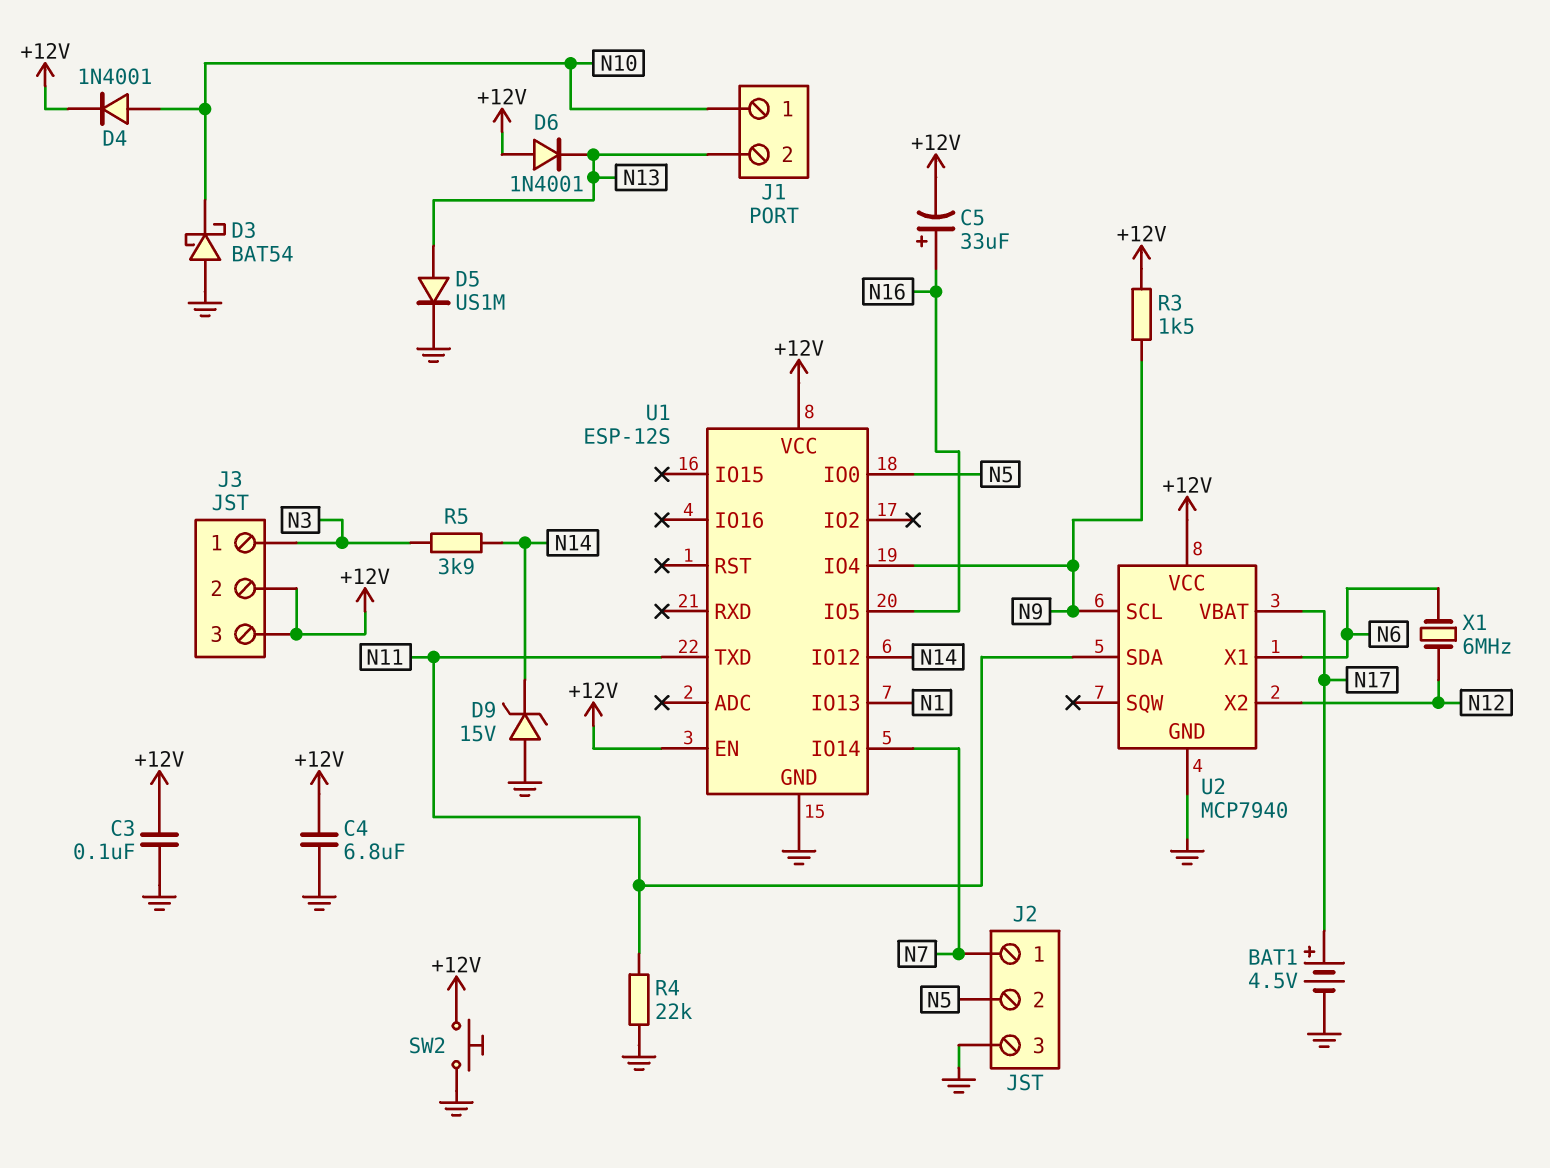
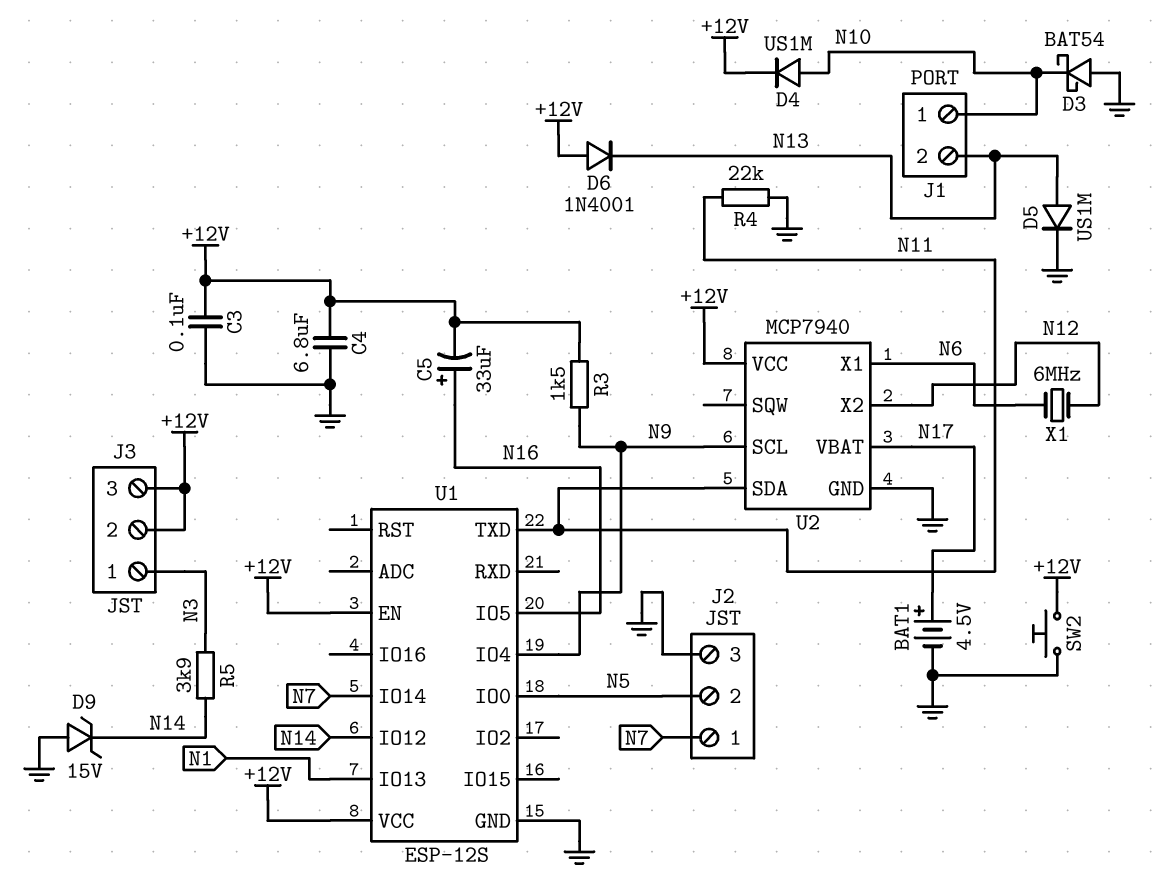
D4: diode 1N4001 (A N10, K +12V) -> diode US1M (A N10, K +12V)

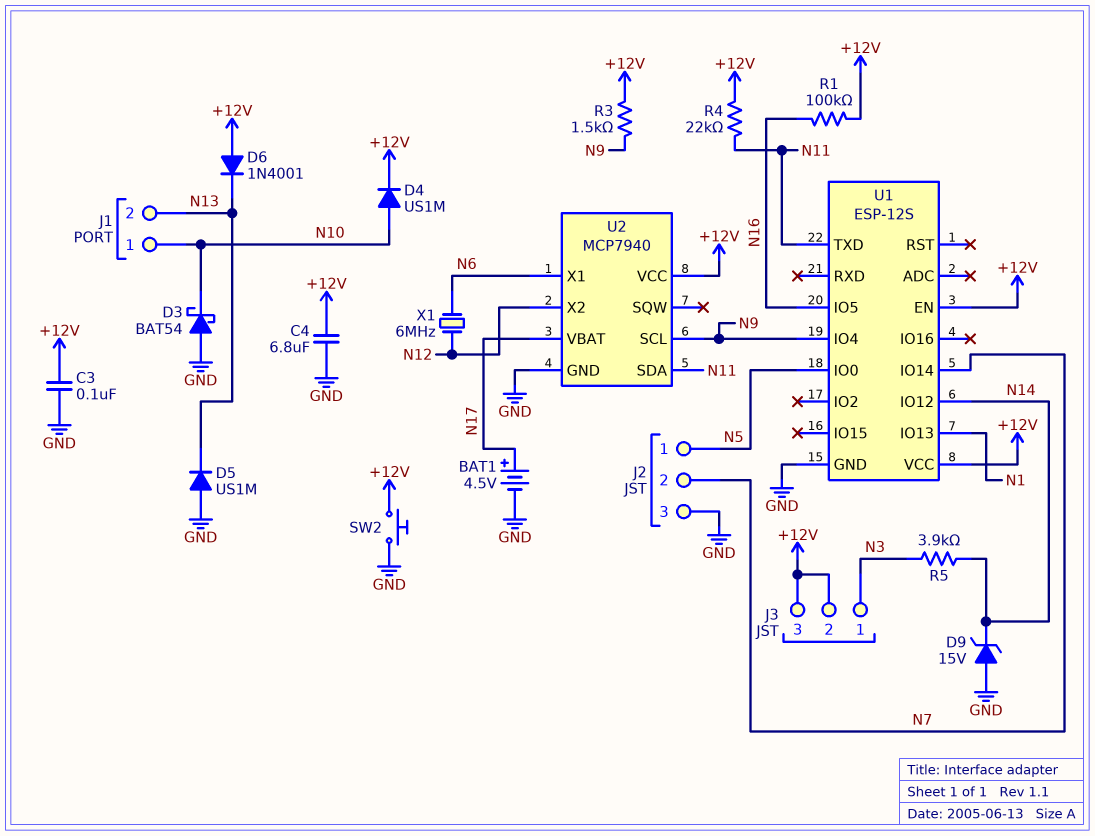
C5: 33uF (plus N16, minus +12V) -> none
D5: diode US1M (A N13, K GND) -> diode US1M (A GND, K N13)
J2 pin 1: N7 -> N5
J2 pin 2: N5 -> N7
R1: none -> 100k (+12V, N16)
R4: 22k (GND, N11) -> 22k (+12V, N11)

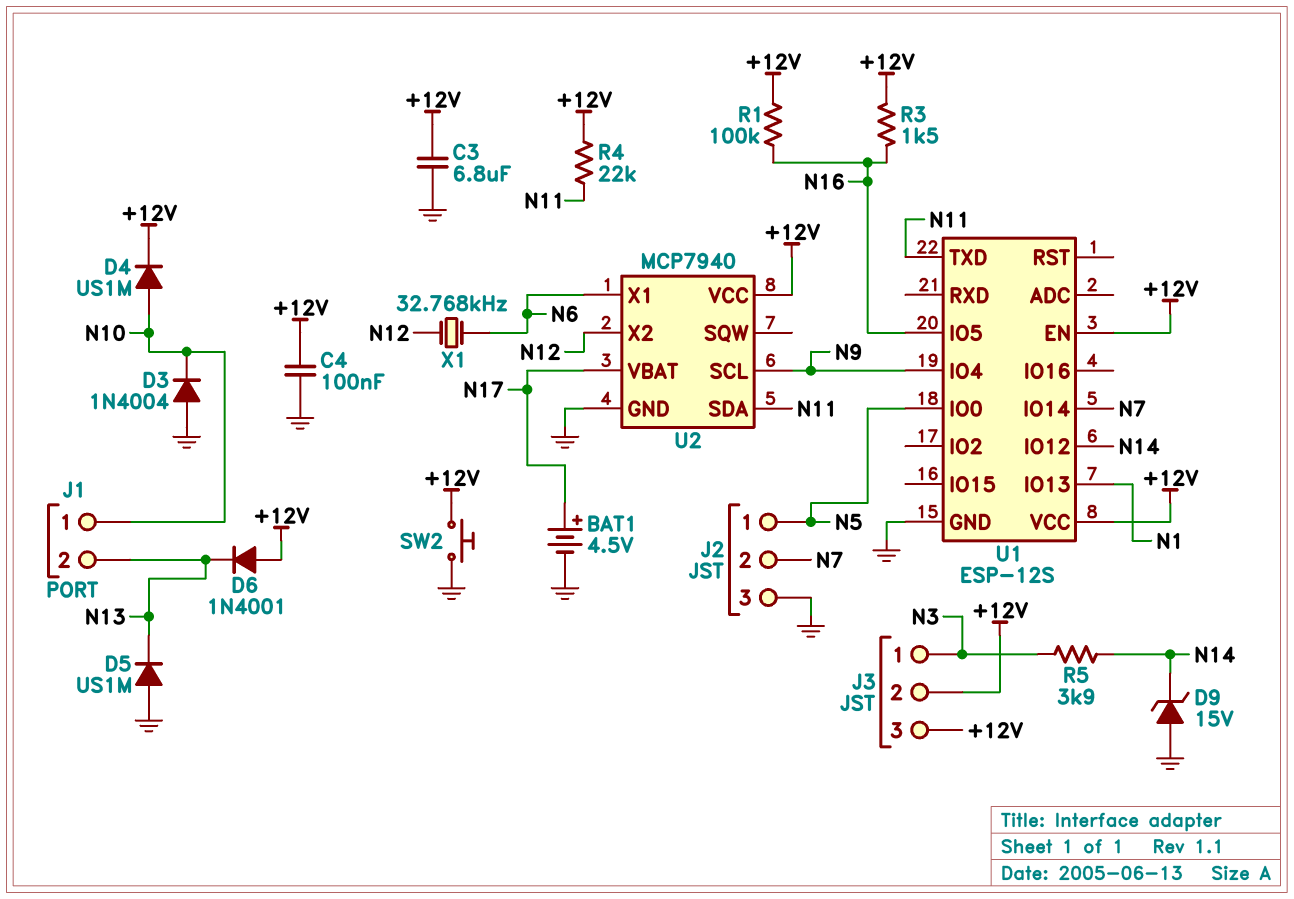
C3: 100nF (+12V, GND) -> 6.8uF (+12V, GND)
C4: 6.8uF (+12V, GND) -> 100nF (+12V, GND)
D3: schottky BAT54 (A GND, K N10) -> diode 1N4004 (A GND, K N10)
R3: 1.5k (+12V, N9) -> 1.5k (+12V, N16)
X1: 6MHz (N6, N12) -> 32.768kHz (N6, N12)

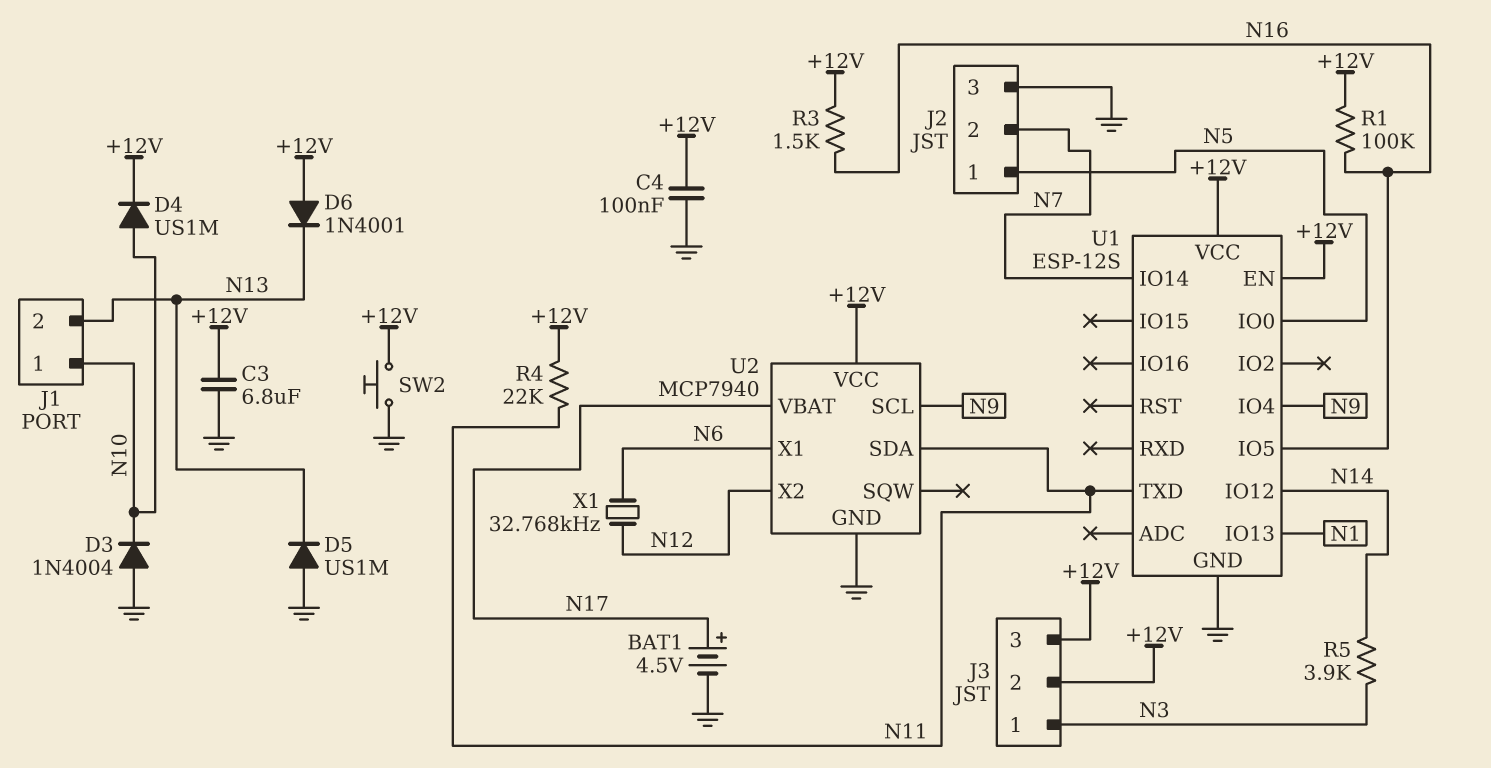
D9: zener 15V (A GND, K N14) -> none

